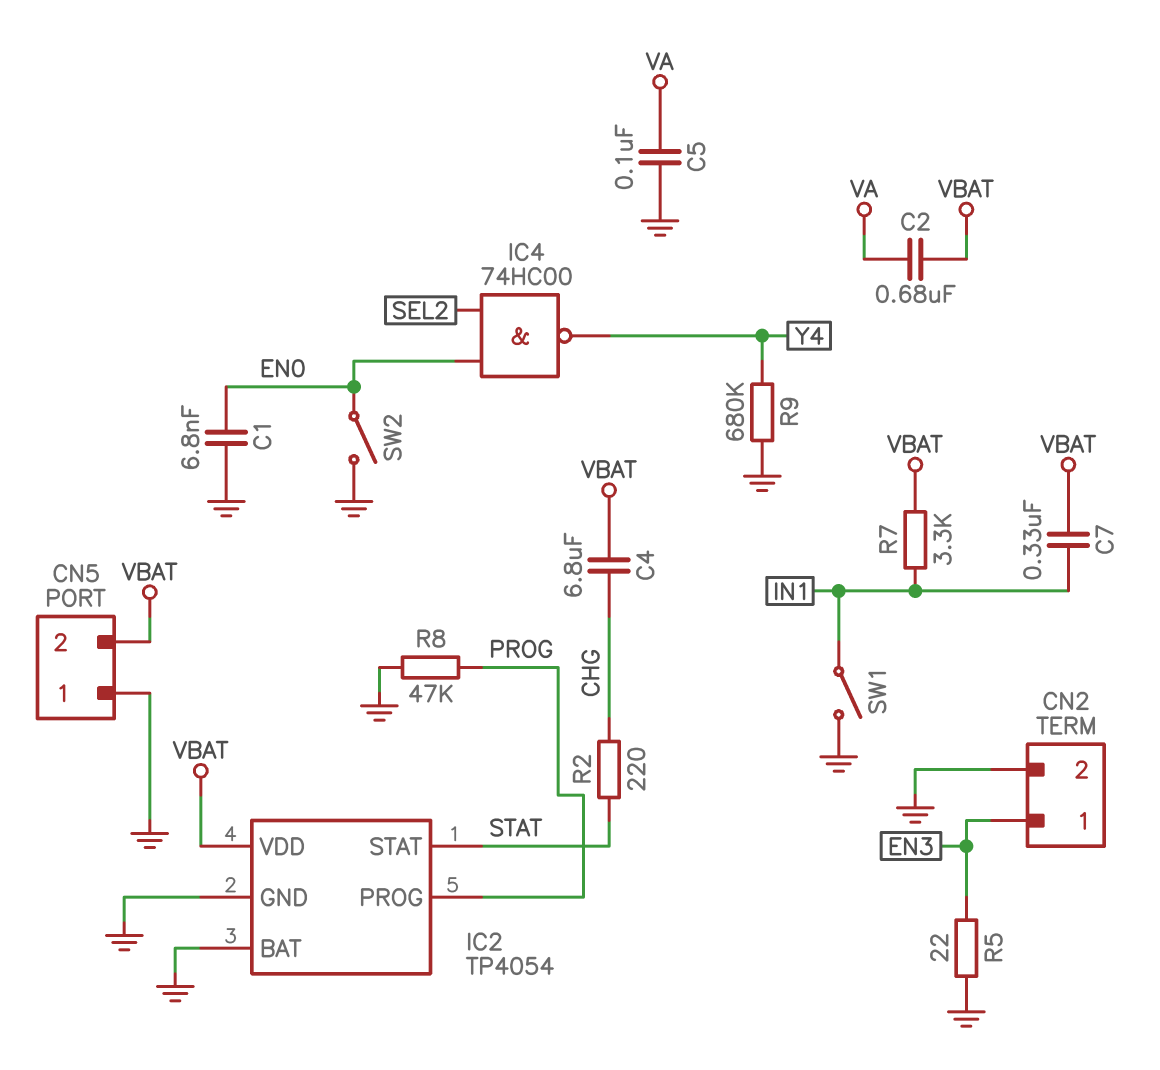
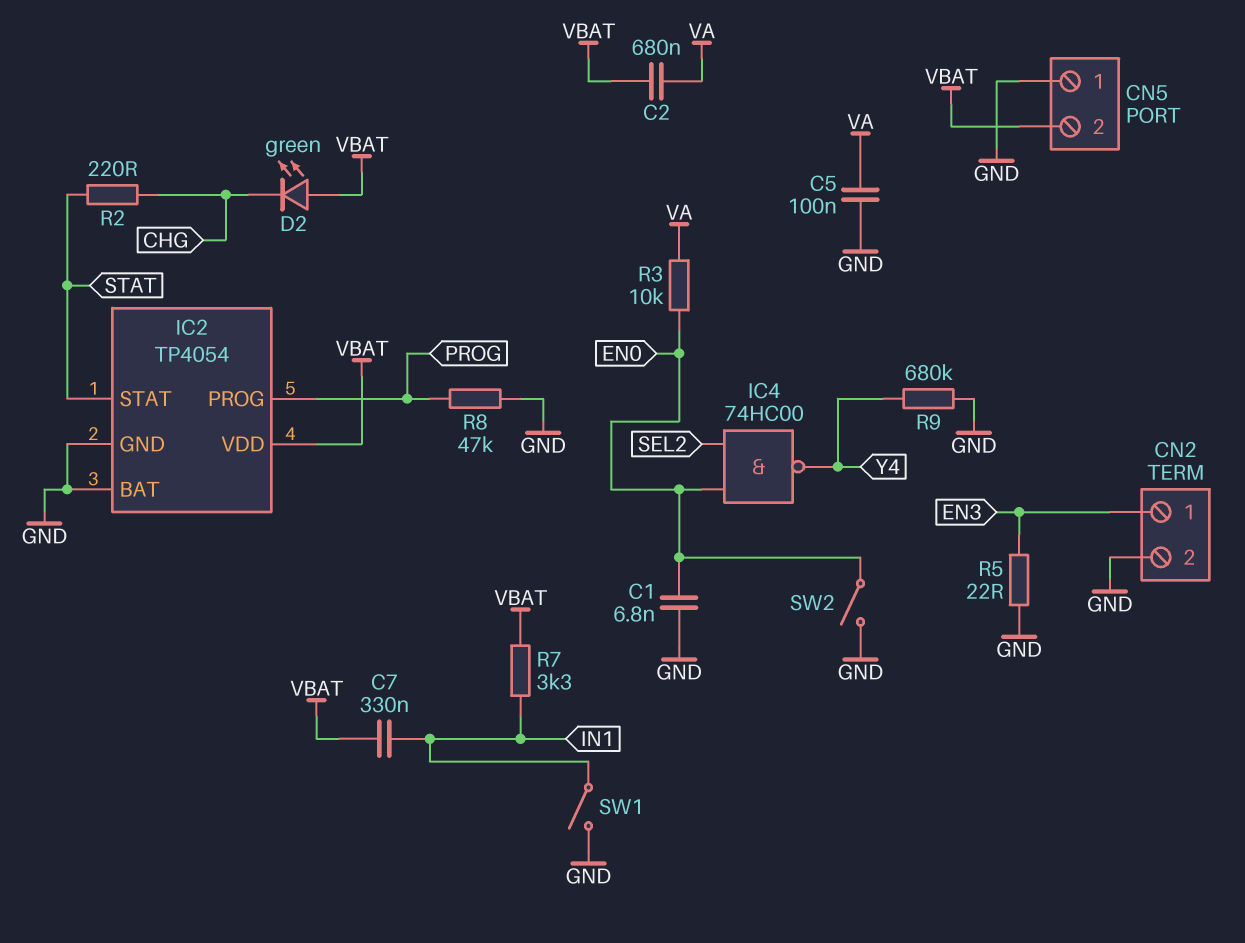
C4: 6.8uF (CHG, VBAT) -> none
D2: none -> LED green (A VBAT, K CHG)
R3: none -> 10k (EN0, VA)

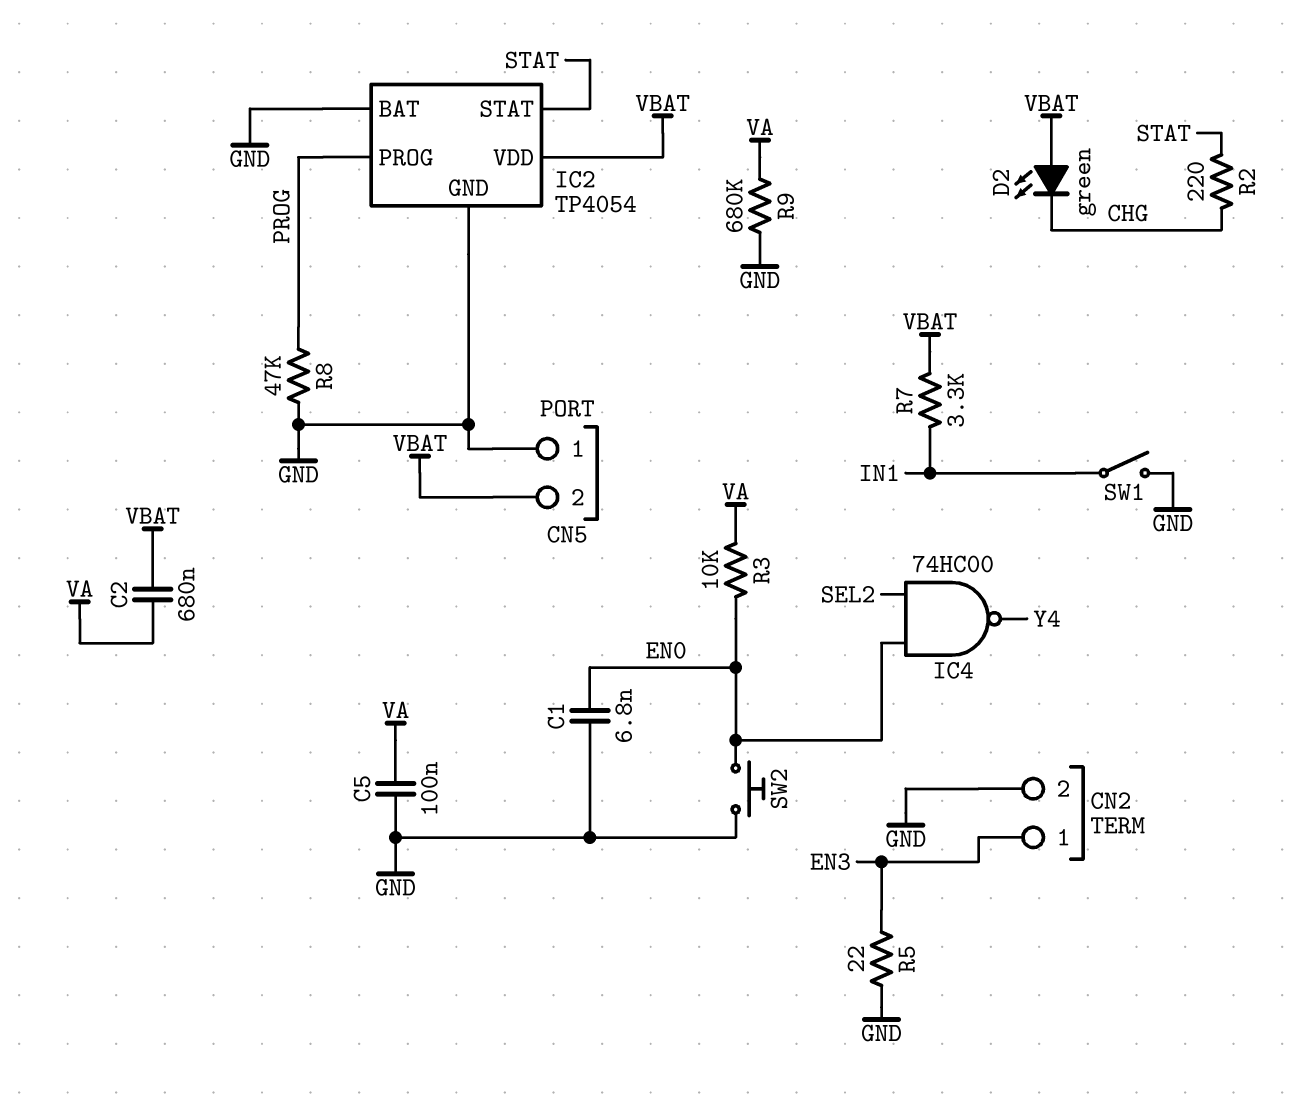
C7: 330nF (IN1, VBAT) -> none
R9: 680k (GND, Y4) -> 680k (GND, VA)
SW2: switch (EN0, GND) -> button (EN0, GND)

